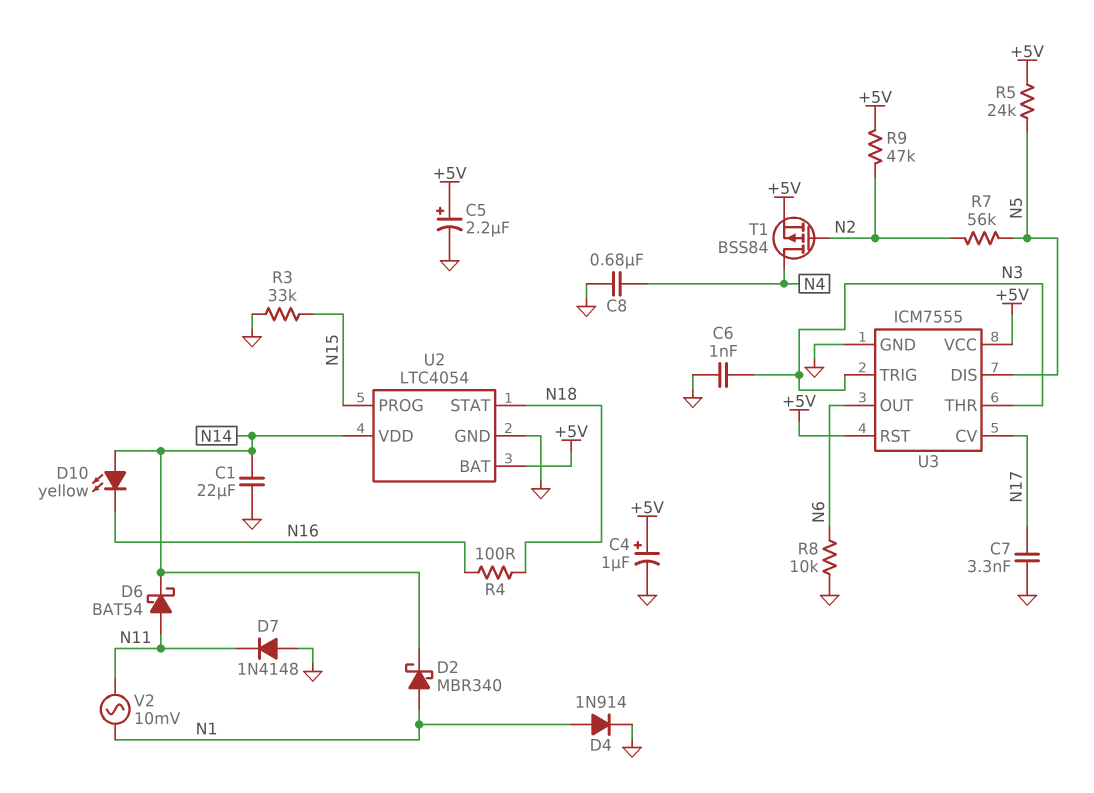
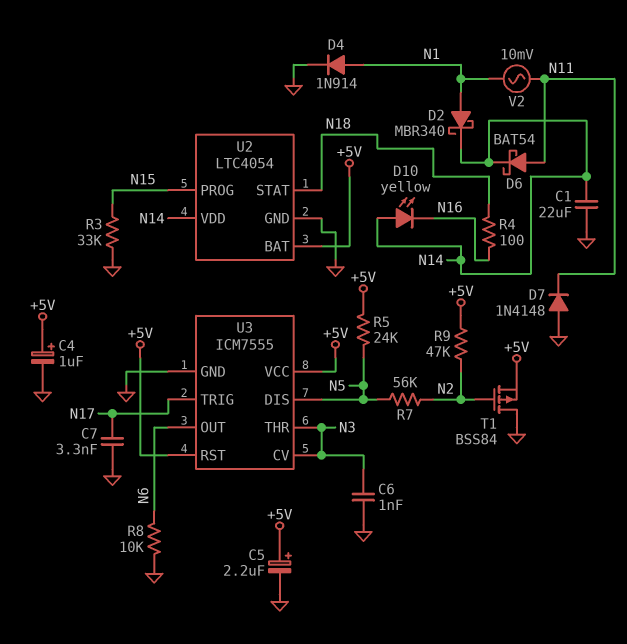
C8: 680nF (GND, N4) -> none
T1: PMOS BSS84 (G N2, D N4, S +5V) -> PMOS BSS84 (G N2, D GND, S +5V)
U3 pin CV: N17 -> N3
U3 pin TRIG: N3 -> N17

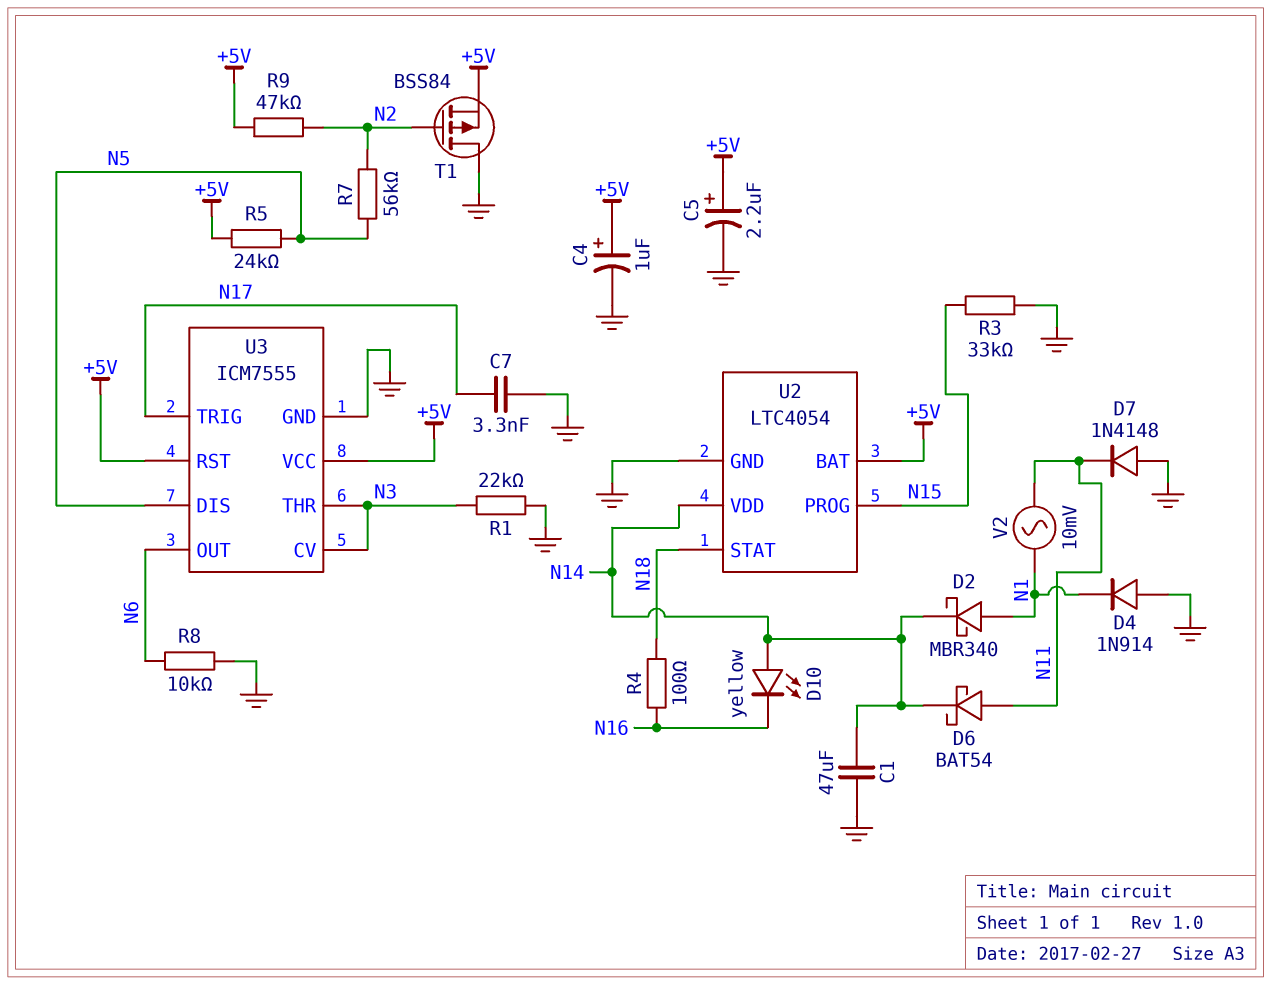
C1: 22uF (GND, N14) -> 47uF (GND, N14)
C6: 1nF (GND, N3) -> none
D4: diode 1N914 (A N1, K GND) -> diode 1N914 (A GND, K N1)
R1: none -> 22k (GND, N3)

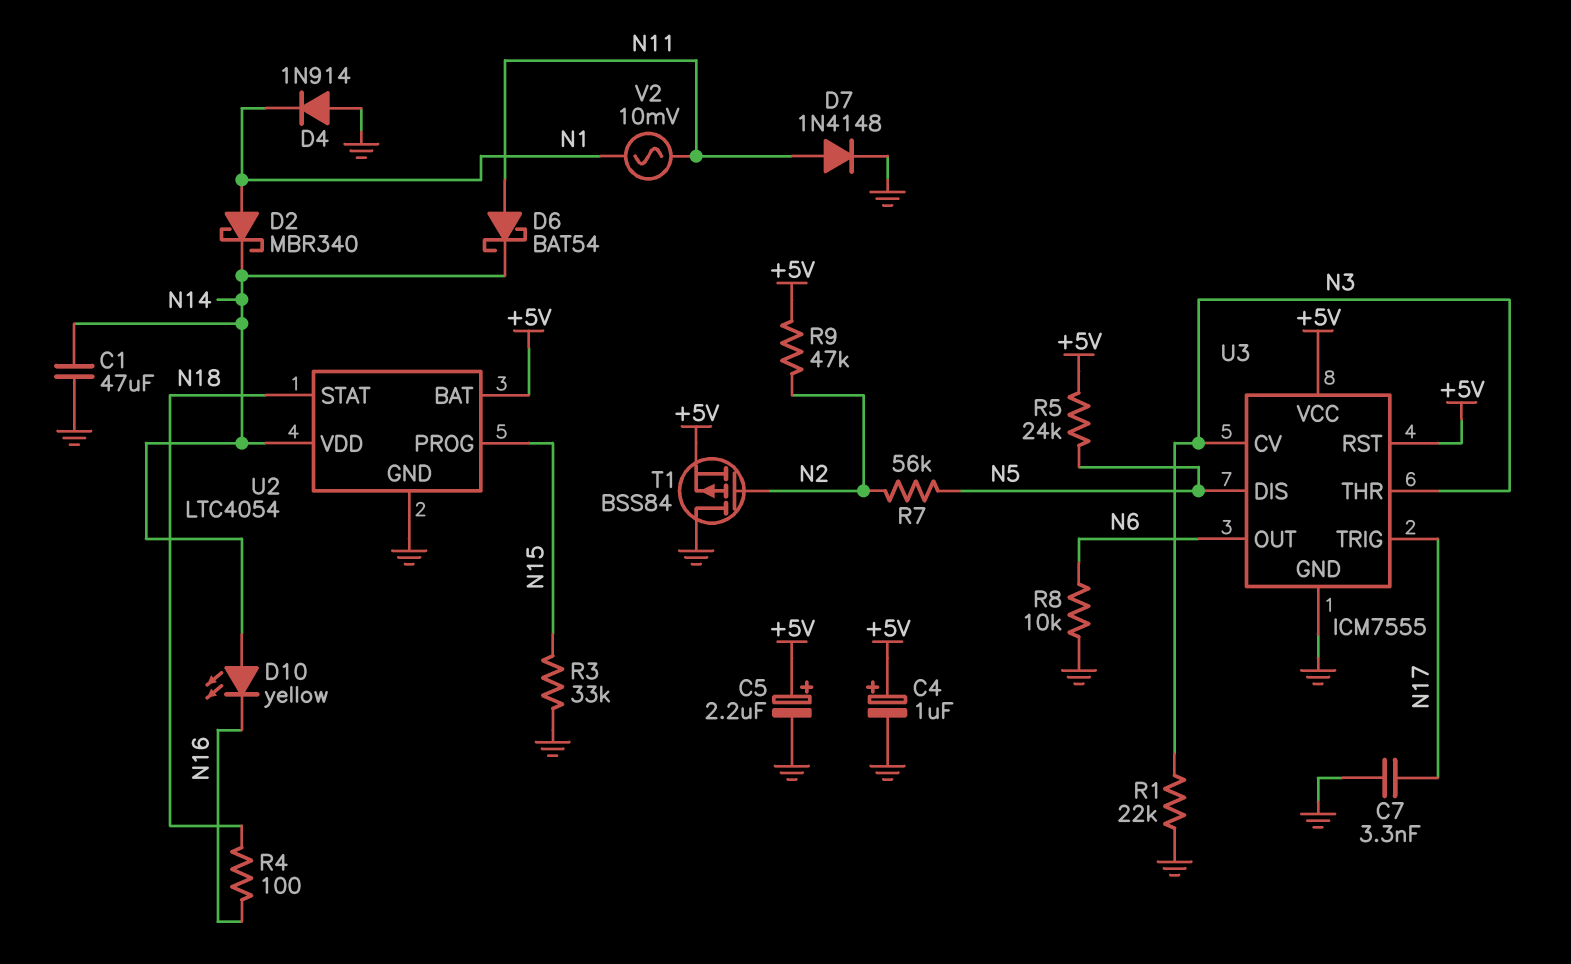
D7: diode 1N4148 (A GND, K N11) -> diode 1N4148 (A N11, K GND)

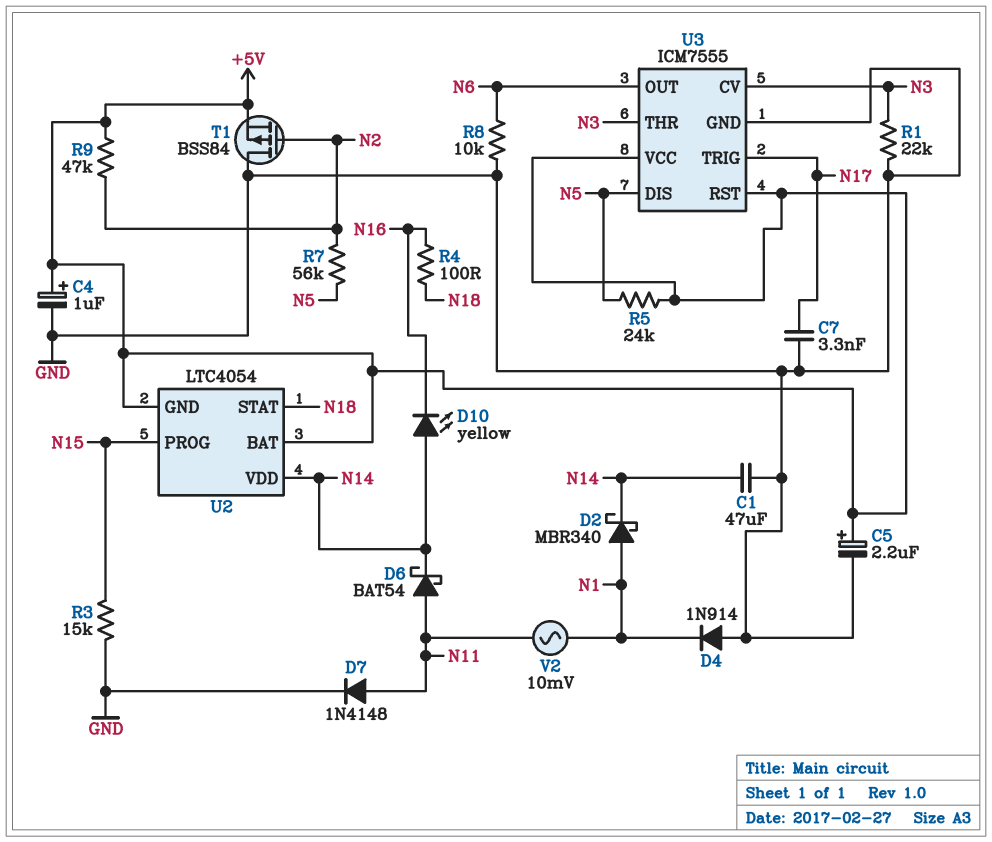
R3: 33k (GND, N15) -> 15k (GND, N15)
U2 pin GND: GND -> +5V

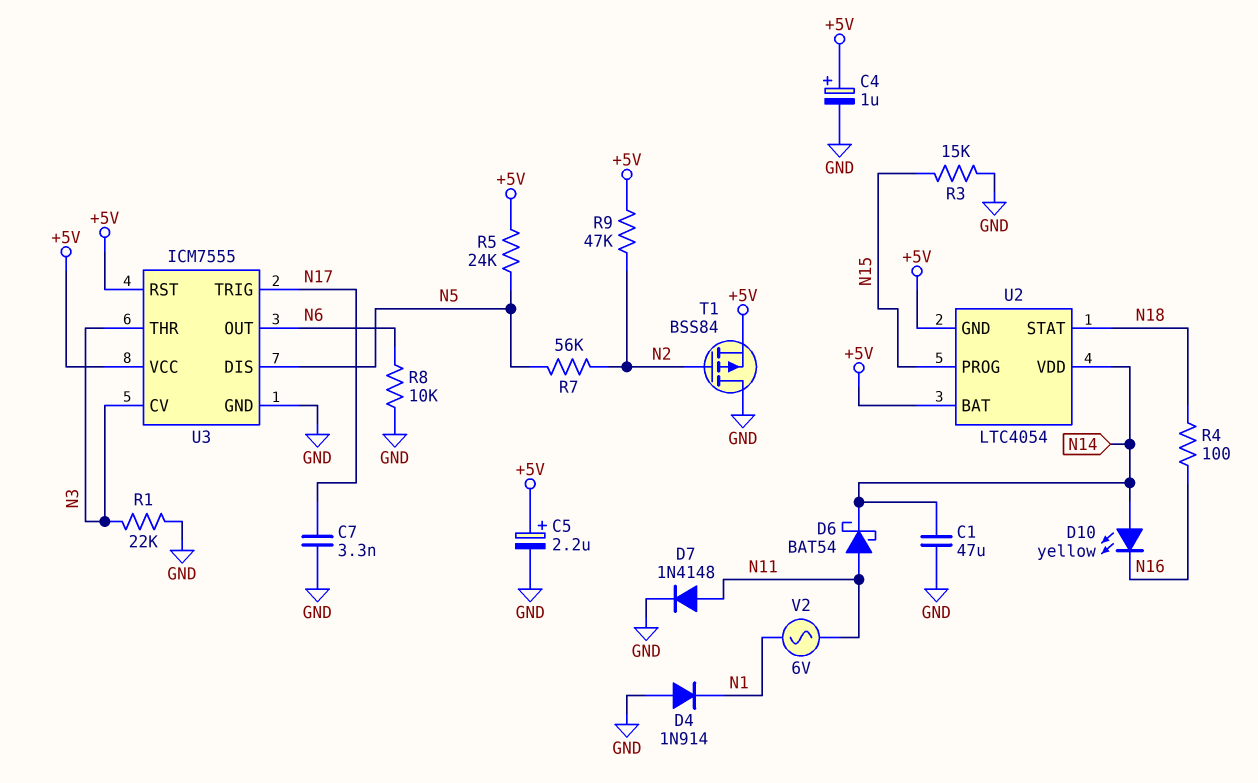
D2: schottky MBR340 (A N1, K N14) -> none
V2: AC 10mV (N1, N11) -> AC 6V (N1, N11)

